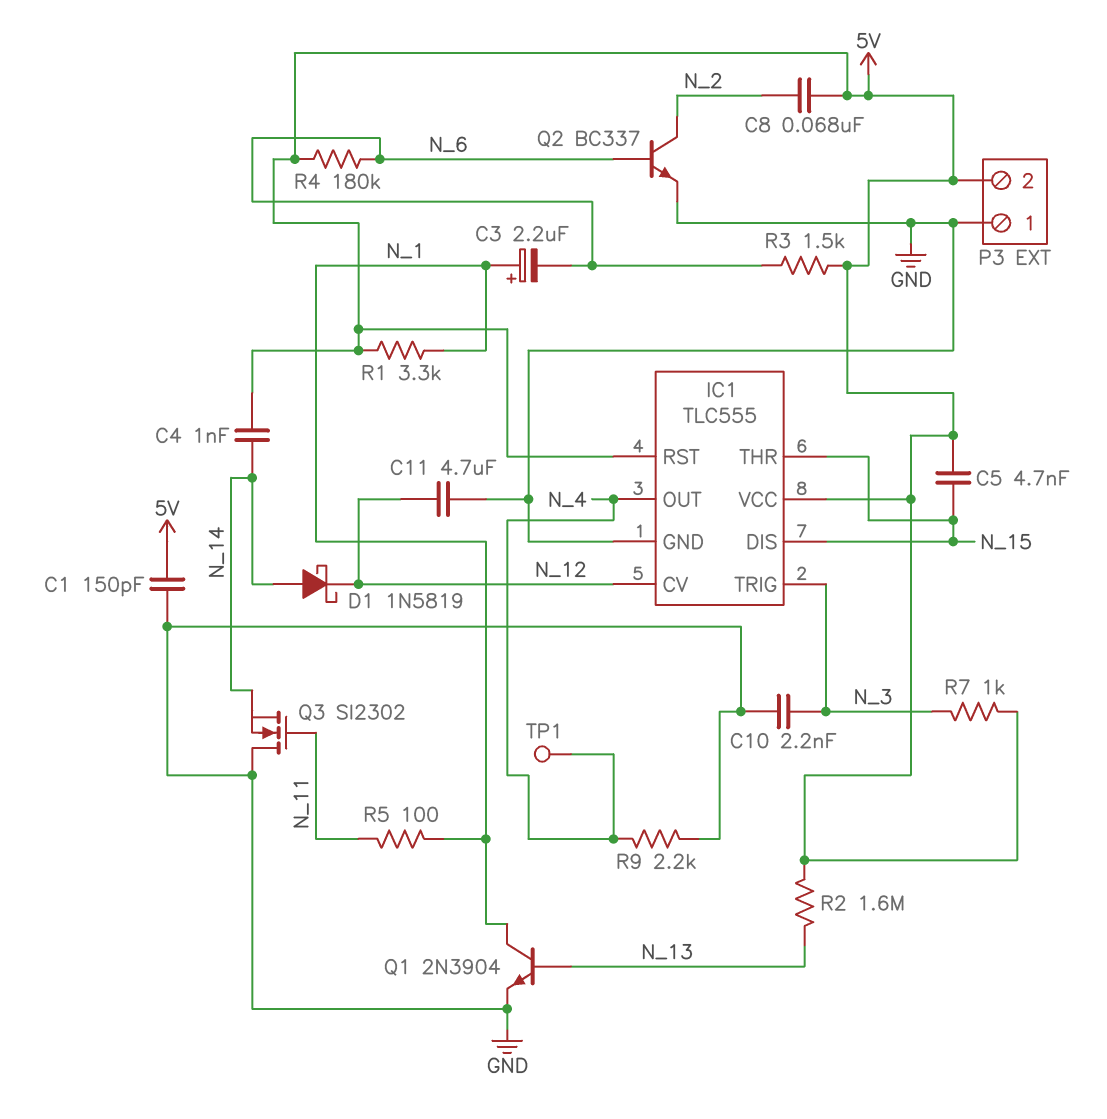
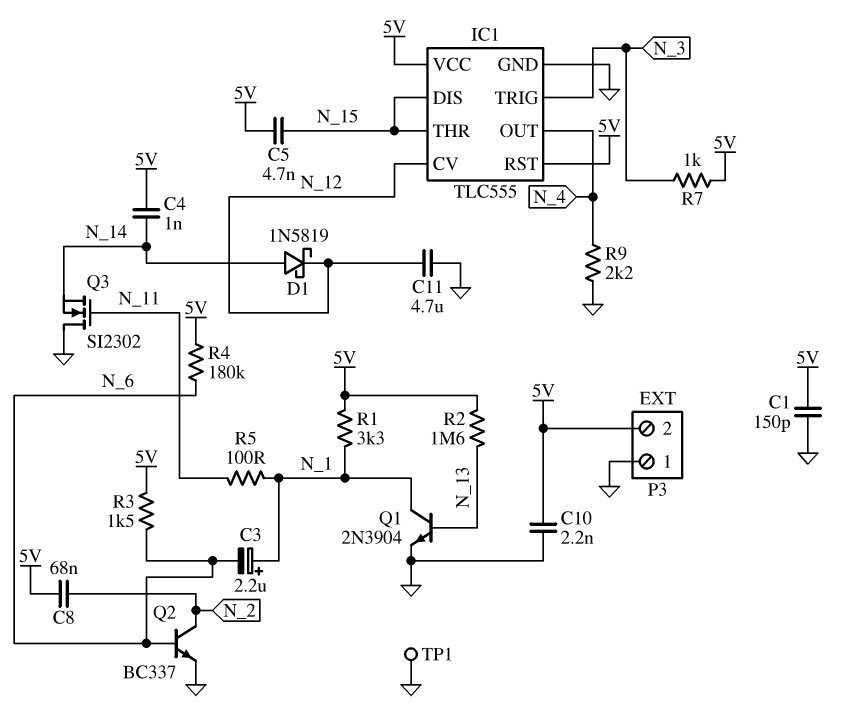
C10: 2.2nF (GND, N_3) -> 2.2nF (5V, GND)
TP1: test point (N_4) -> test point (GND)

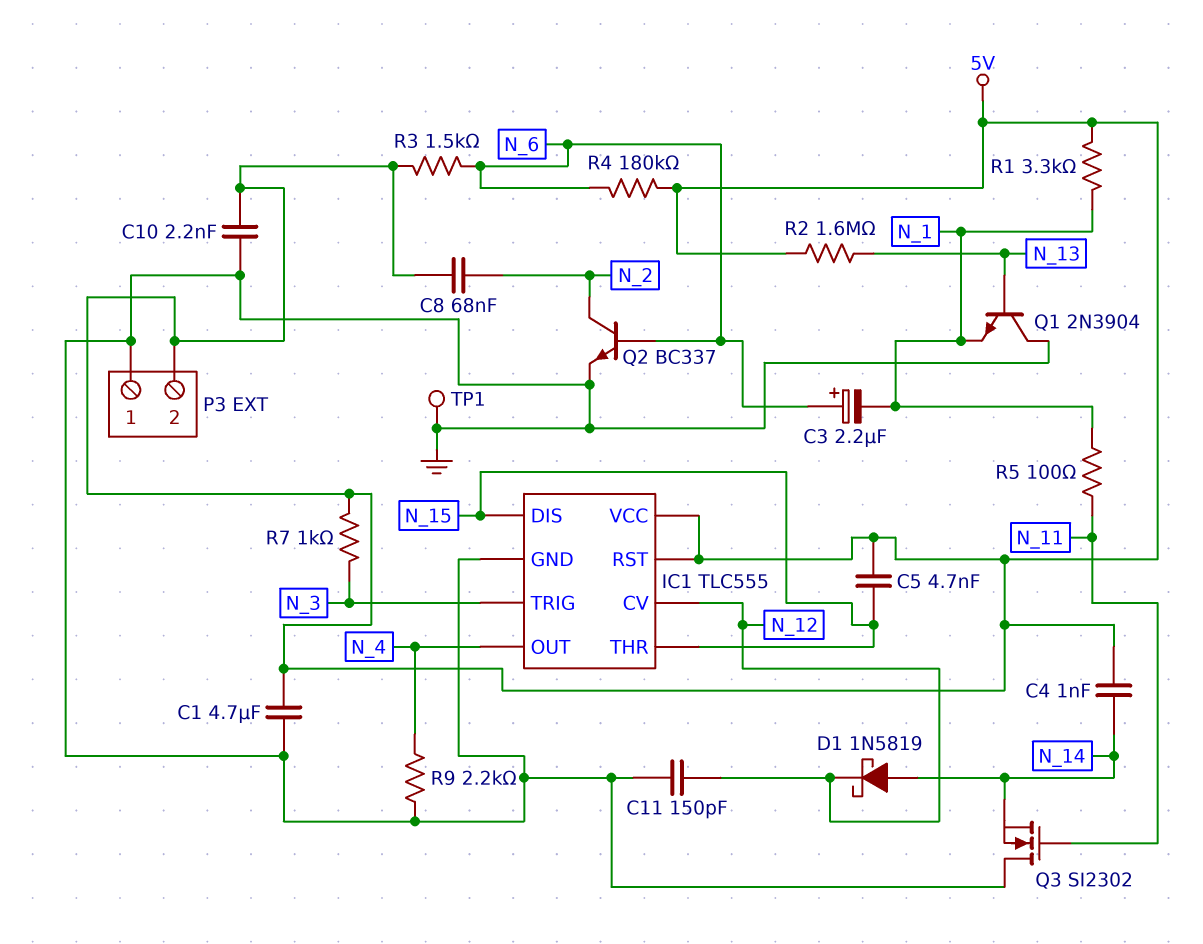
C1: 150pF (5V, GND) -> 4.7uF (5V, GND)
C3: 2.2uF (plus N_1, minus N_6) -> 2.2uF (plus N_6, minus N_1)
C11: 4.7uF (GND, N_12) -> 150pF (GND, N_12)
Q1: NPN 2N3904 (B N_13, C N_1, E GND) -> NPN 2N3904 (B N_13, C GND, E N_1)

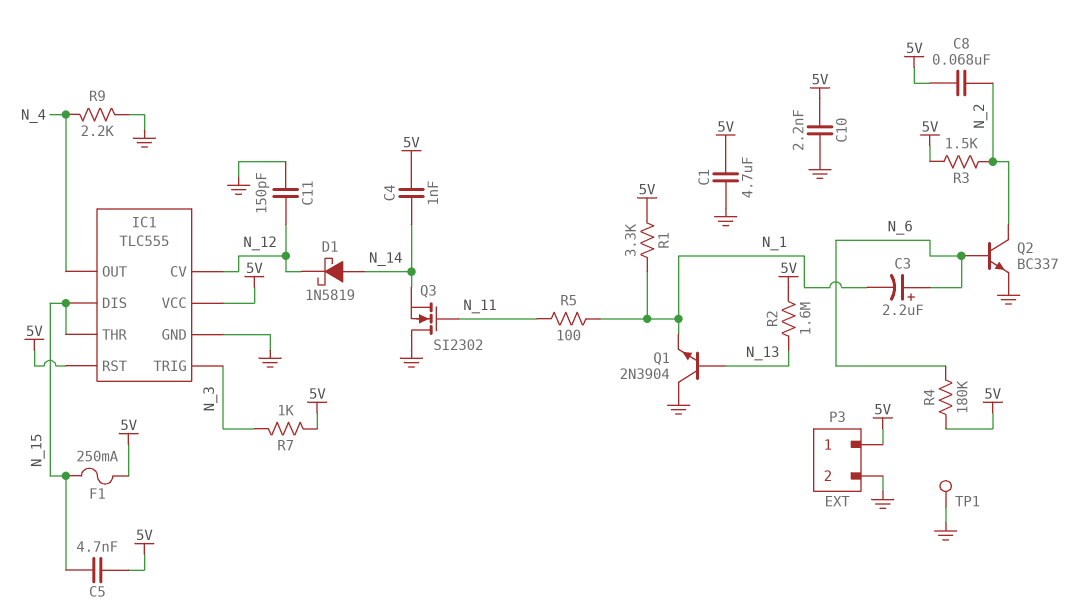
F1: none -> 250mA (5V, N_15)
P3 pin 1: GND -> 5V
P3 pin 2: 5V -> GND
R3: 1.5k (5V, N_6) -> 1.5k (5V, N_2)

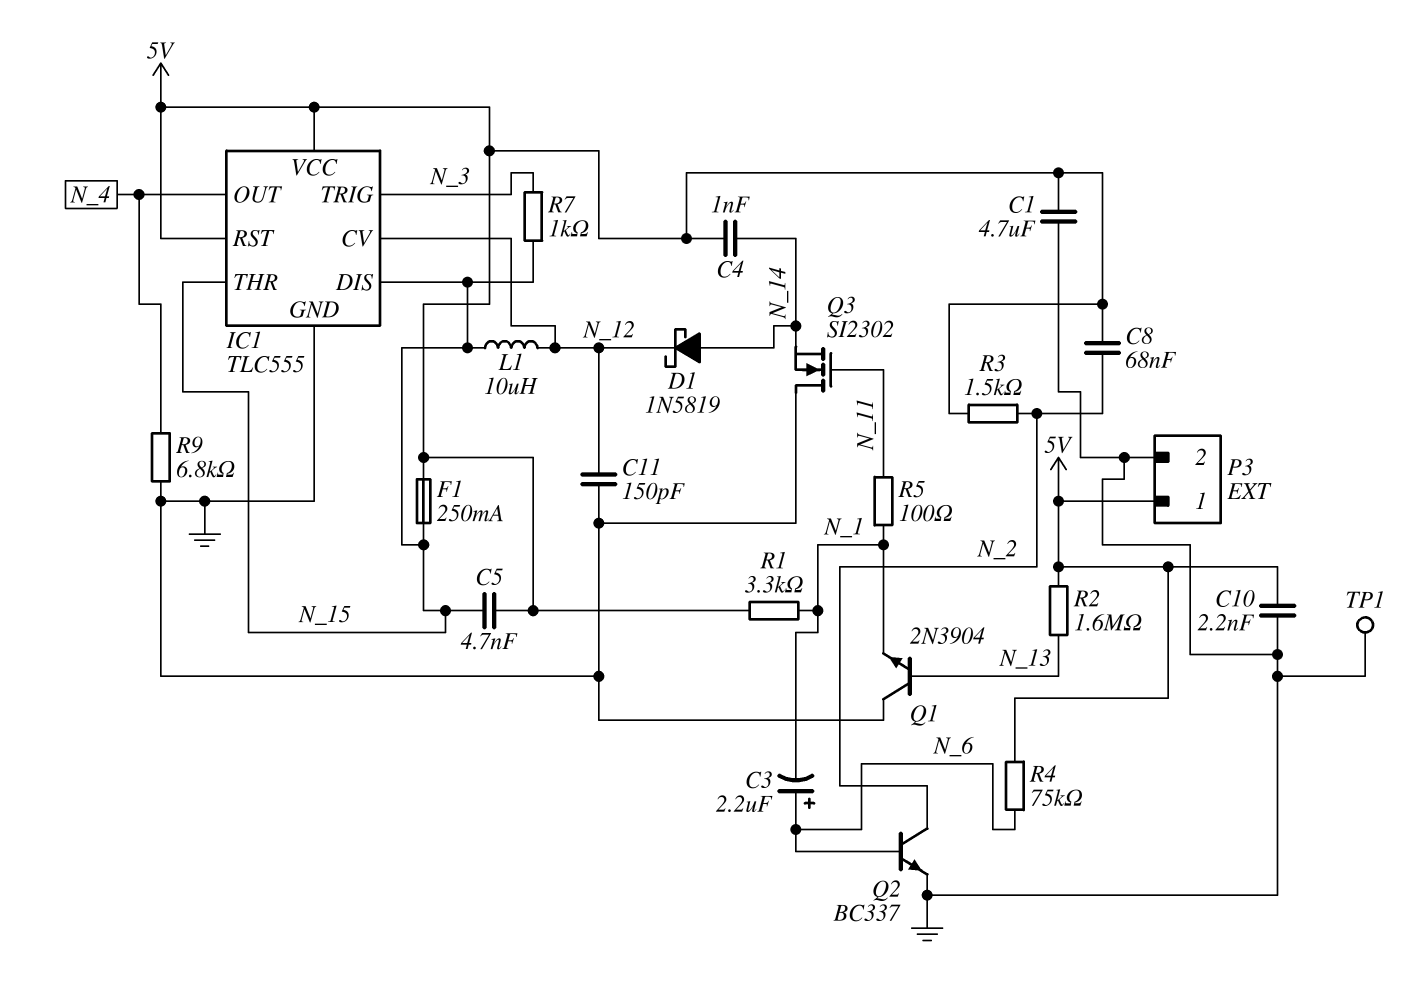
L1: none -> 10uH (N_12, N_15)
R4: 180k (5V, N_6) -> 75k (5V, N_6)
R7: 1k (5V, N_3) -> 1k (N_3, N_15)
R9: 2.2k (GND, N_4) -> 6.8k (GND, N_4)

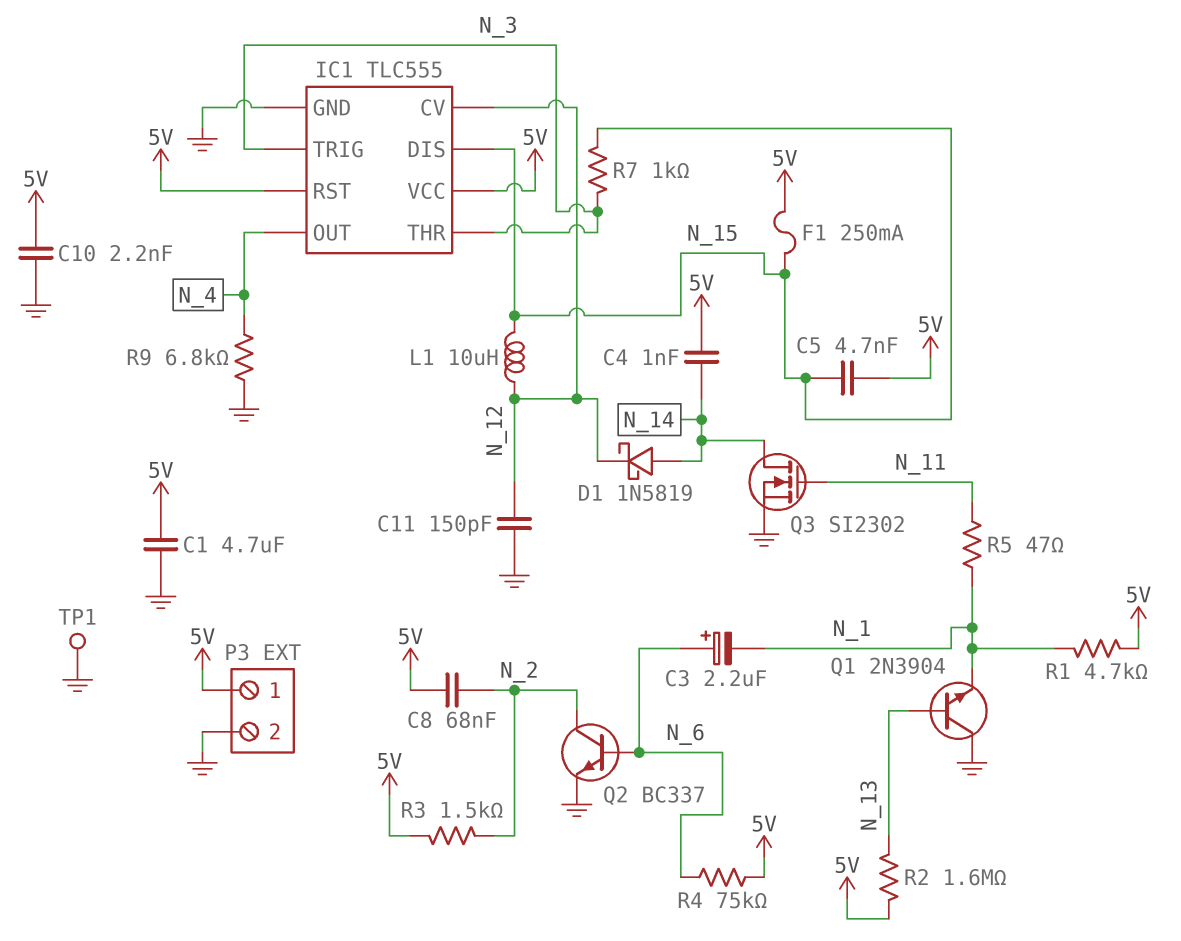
IC1 pin THR: N_15 -> N_3
Q3: NMOS SI2302 (G N_11, D GND, S N_14) -> NMOS SI2302 (G N_11, D N_14, S GND)
R1: 3.3k (5V, N_1) -> 4.7k (5V, N_1)
R5: 100 (N_1, N_11) -> 47 (N_1, N_11)

